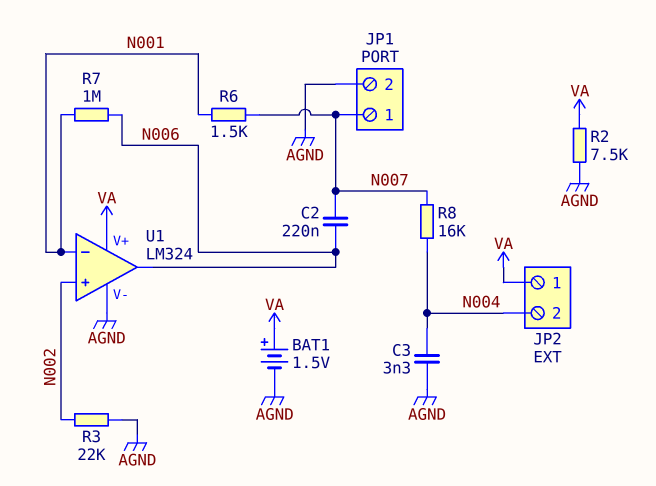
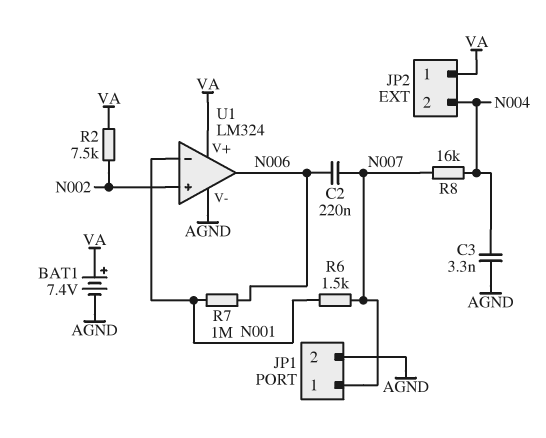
BAT1: 1.5V (plus VA, minus AGND) -> 7.4V (plus VA, minus AGND)
R2: 7.5k (AGND, VA) -> 7.5k (N002, VA)
R3: 22k (AGND, N002) -> none

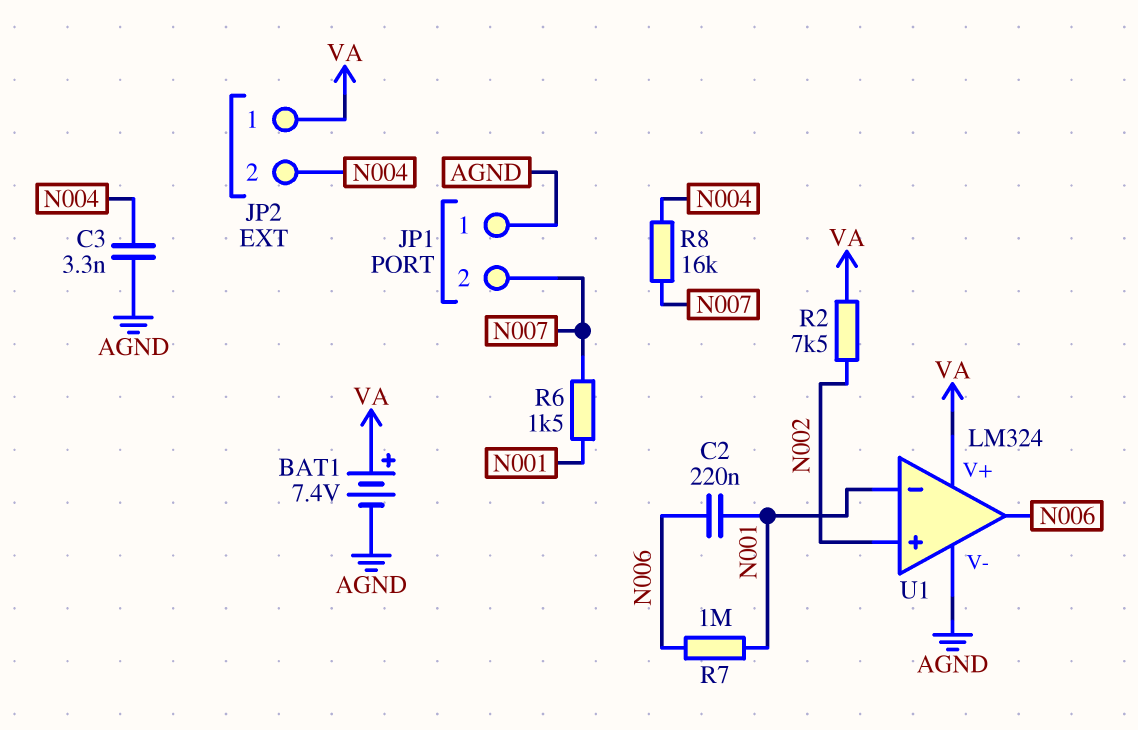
C2: 220nF (N006, N007) -> 220nF (N001, N006)
JP1 pin 1: N007 -> AGND
JP1 pin 2: AGND -> N007

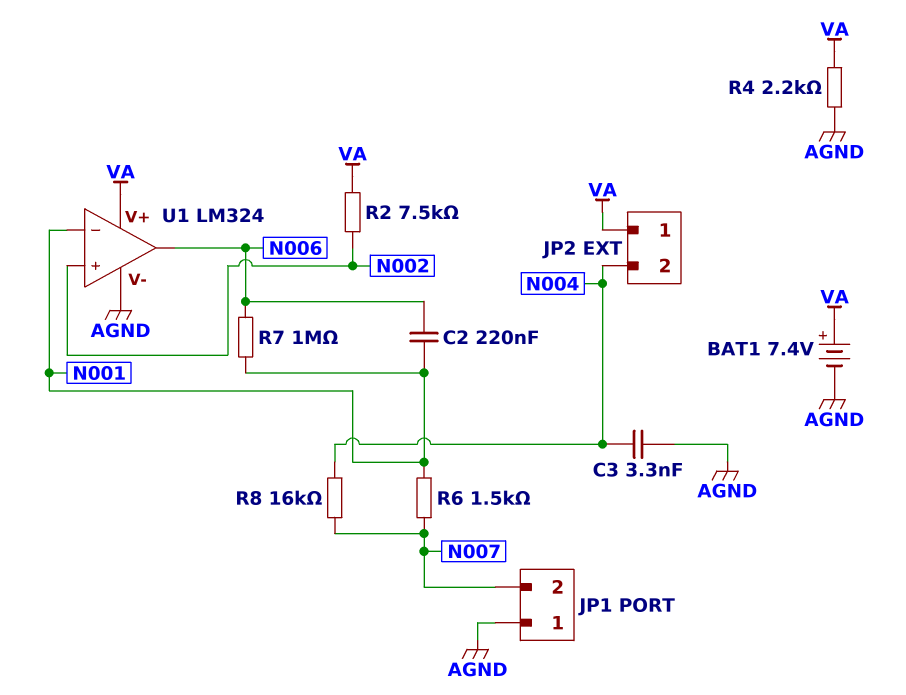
R4: none -> 2.2k (AGND, VA)

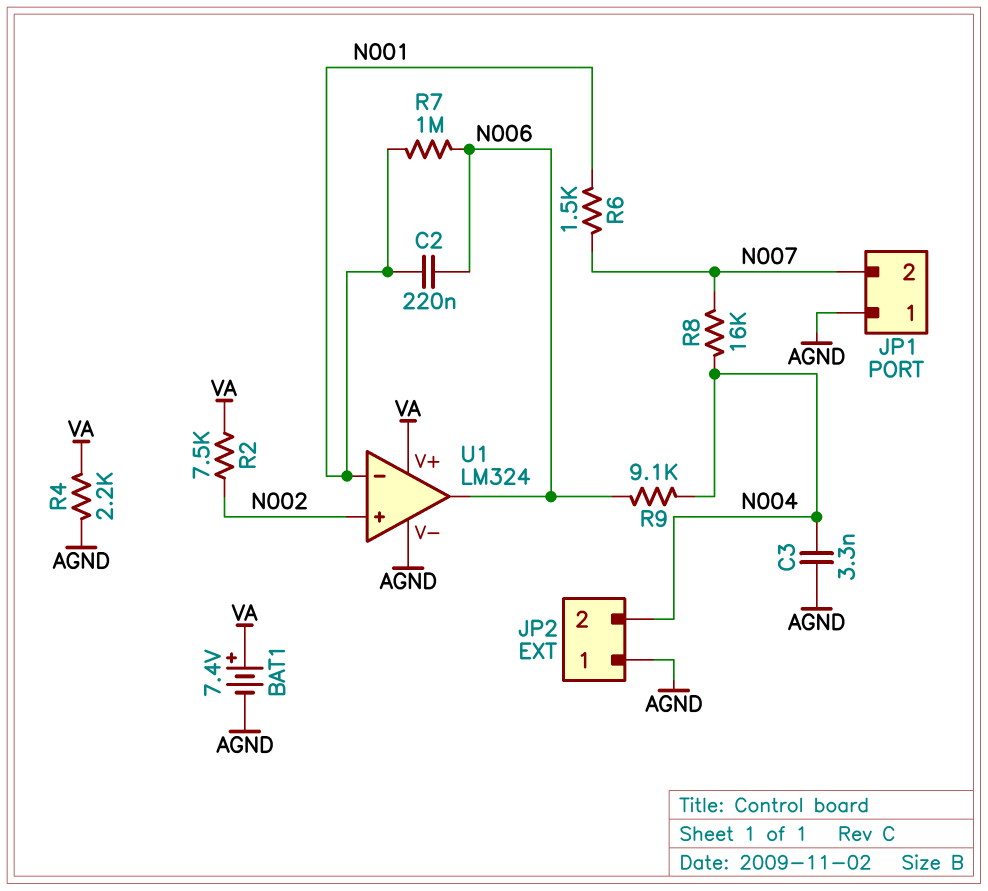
JP2 pin 1: VA -> AGND
R9: none -> 9.1k (N004, N006)

